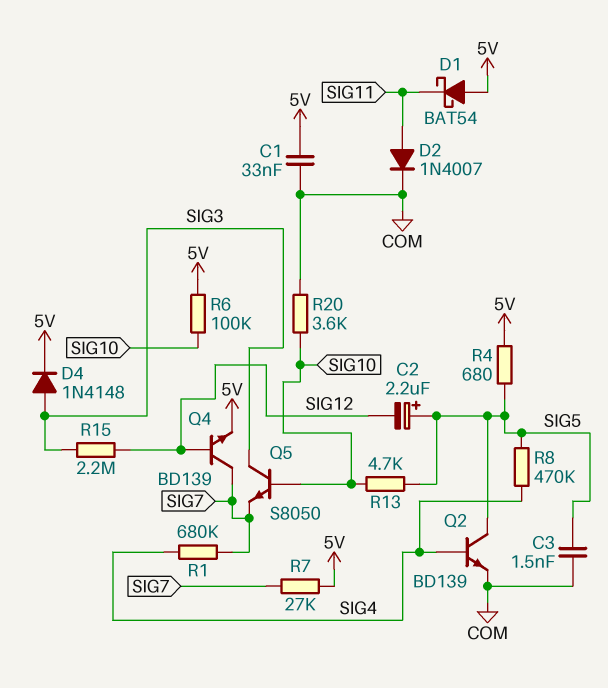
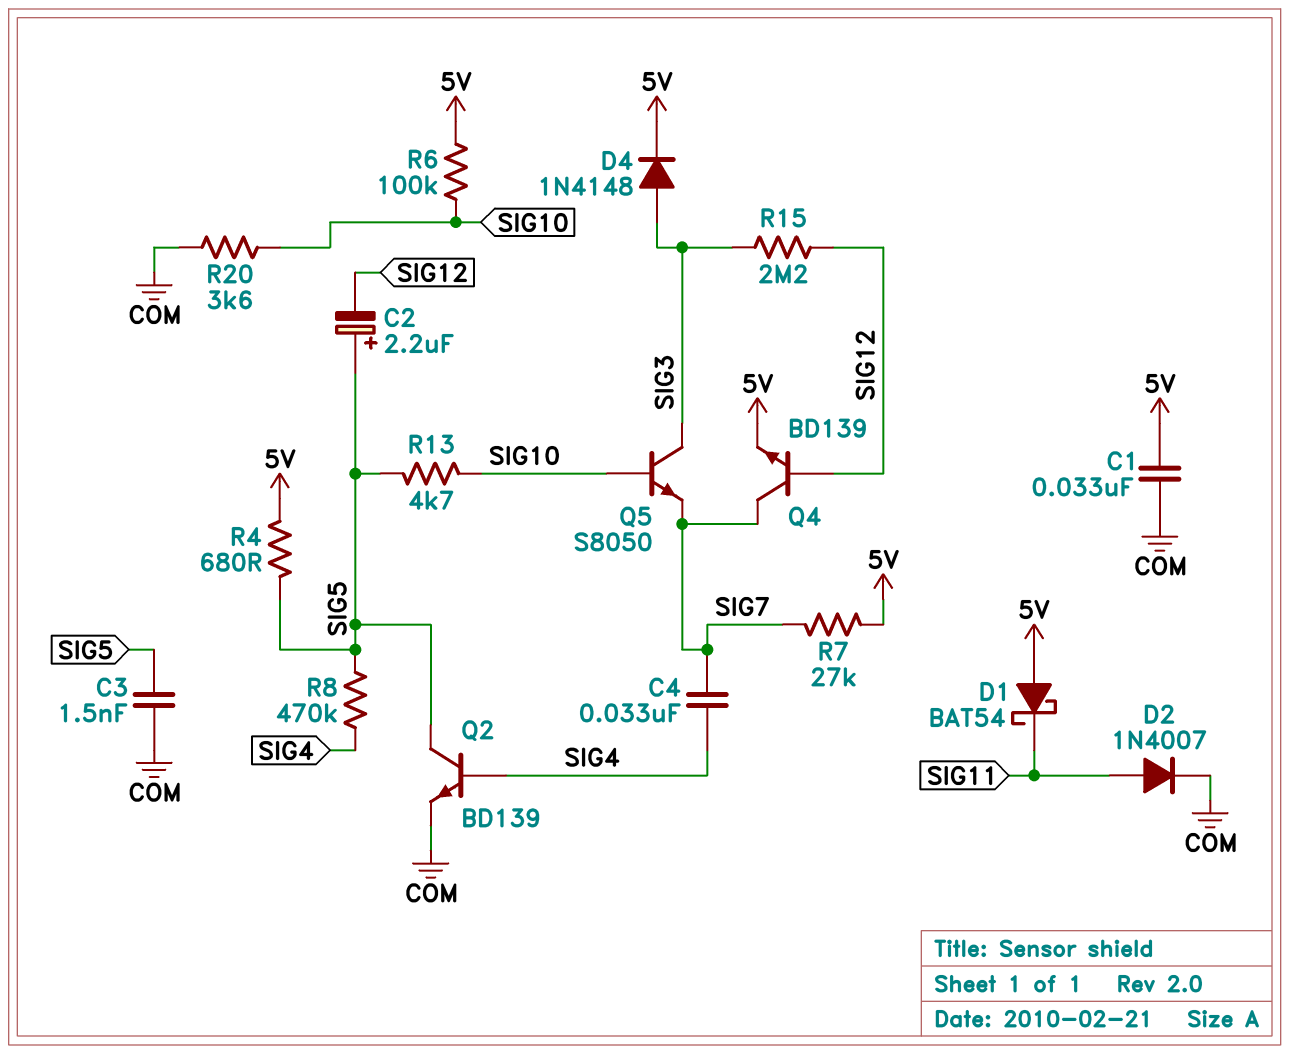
C4: none -> 33nF (SIG4, SIG7)
R1: 680k (SIG4, SIG7) -> none

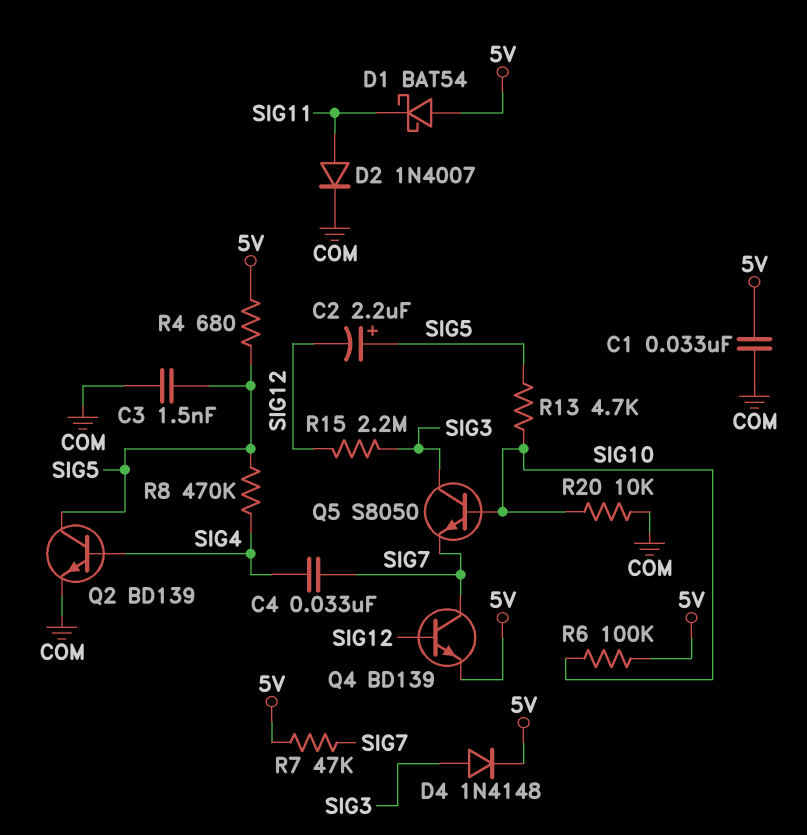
R7: 27k (5V, SIG7) -> 47k (5V, SIG7)
R20: 3.6k (COM, SIG10) -> 10k (COM, SIG10)

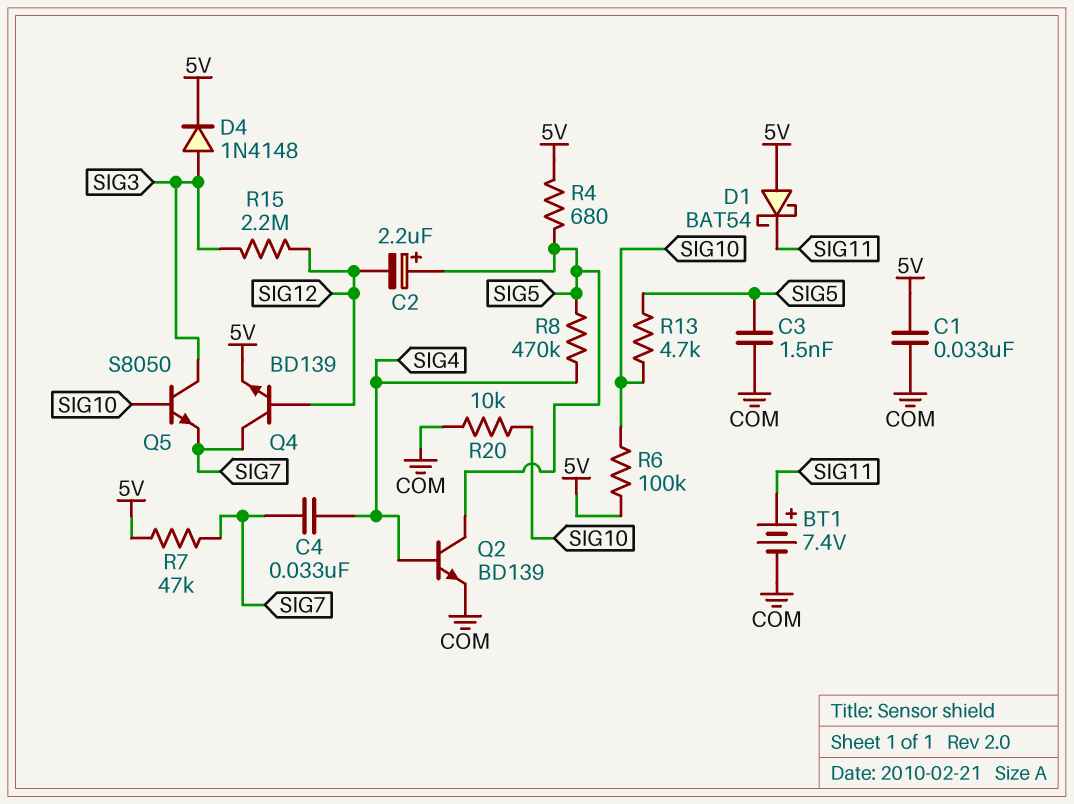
BT1: none -> 7.4V (plus SIG11, minus COM)
D2: diode 1N4007 (A SIG11, K COM) -> none

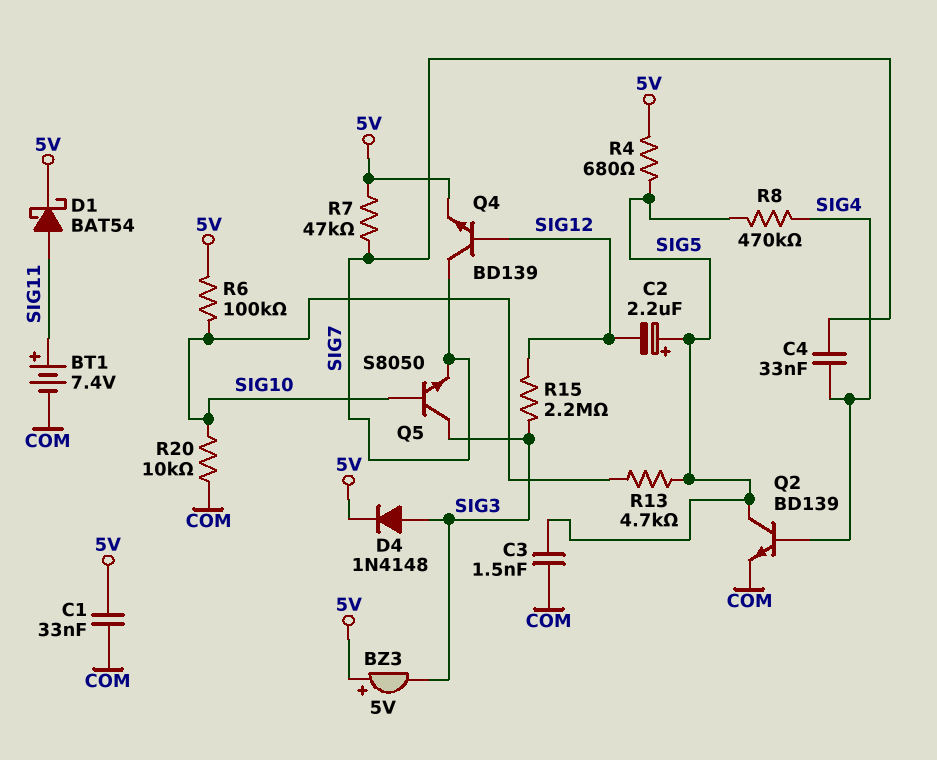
BZ3: none -> buzzer 5V (plus 5V, minus SIG3)
D1: schottky BAT54 (A 5V, K SIG11) -> schottky BAT54 (A SIG11, K 5V)

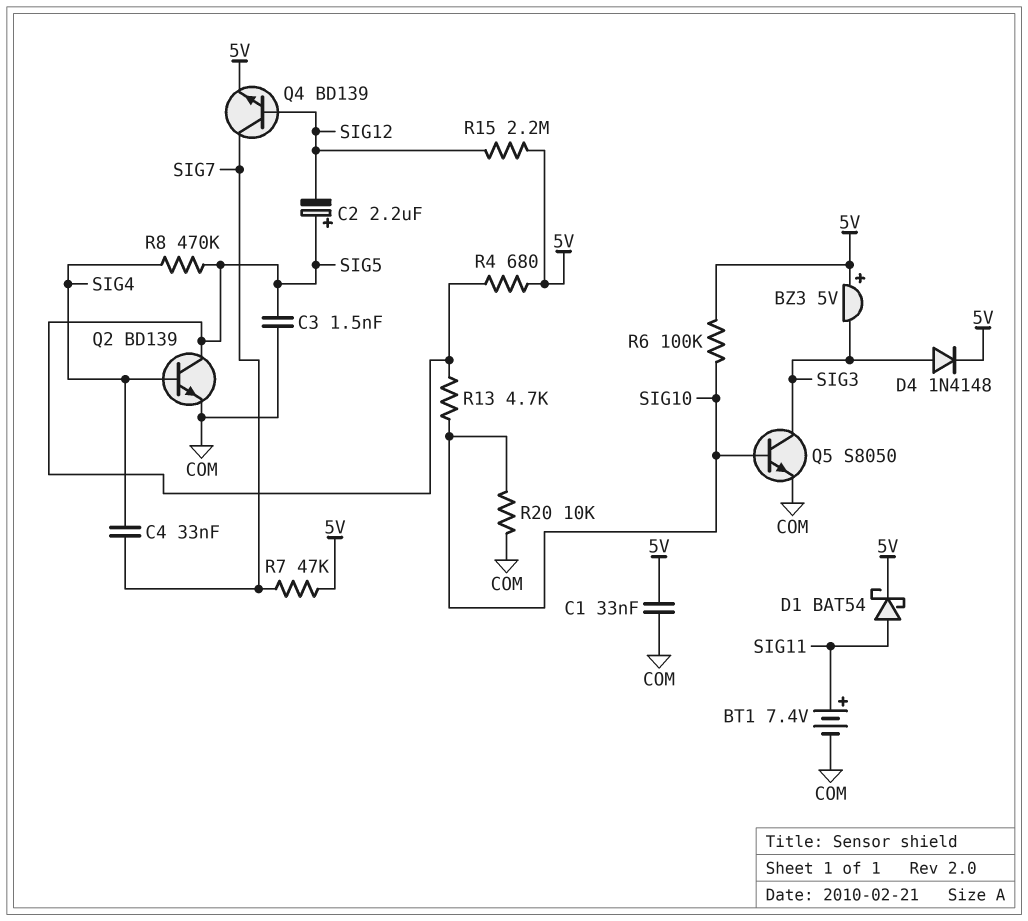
Q5: NPN S8050 (B SIG10, C SIG3, E SIG7) -> NPN S8050 (B SIG10, C SIG3, E COM)
R15: 2.2M (SIG3, SIG12) -> 2.2M (5V, SIG12)

